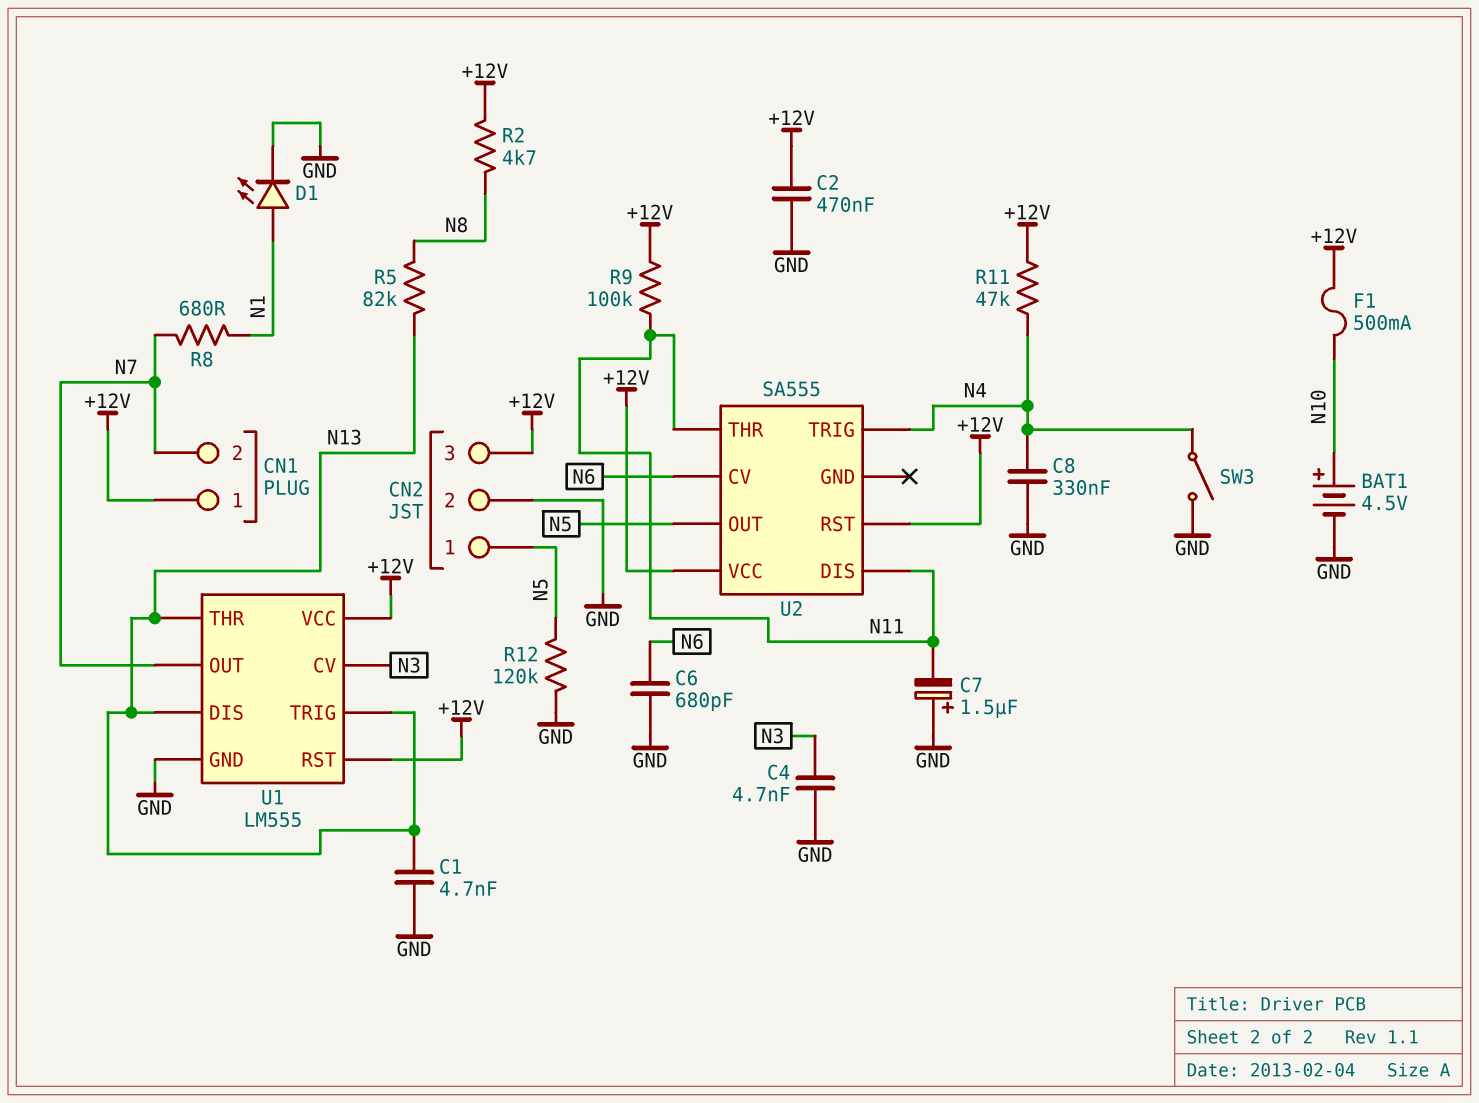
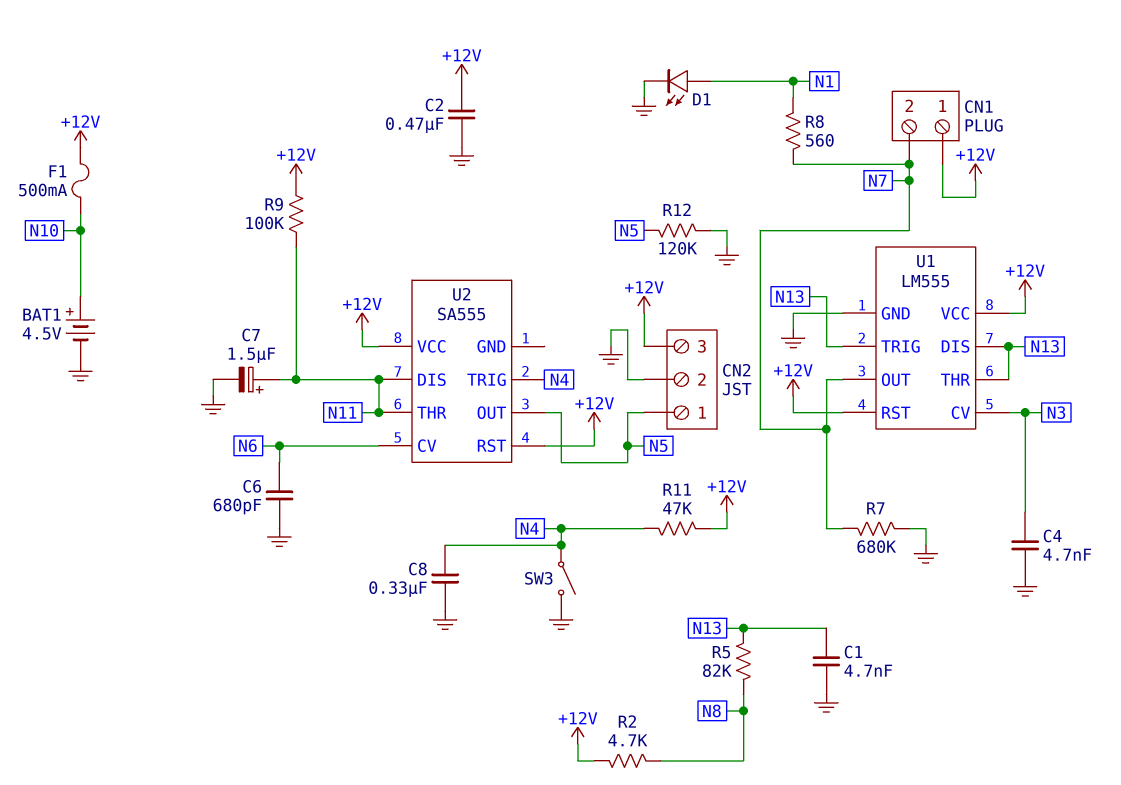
C7: 1.5uF (plus GND, minus N11) -> 1.5uF (plus N11, minus GND)
R7: none -> 680k (GND, N7)
R8: 680 (N1, N7) -> 560 (N1, N7)

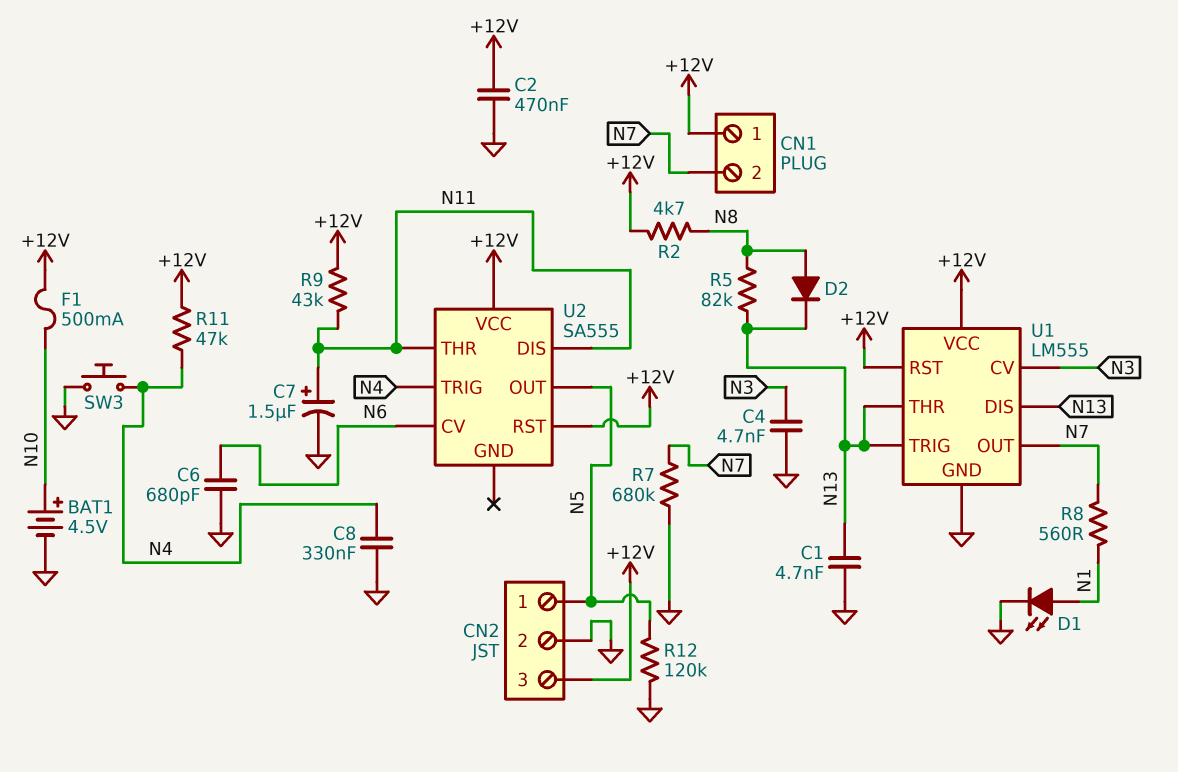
D2: none -> diode (A N8, K N13)
R9: 100k (+12V, N11) -> 43k (+12V, N11)
SW3: switch (GND, N4) -> button (GND, N4)

